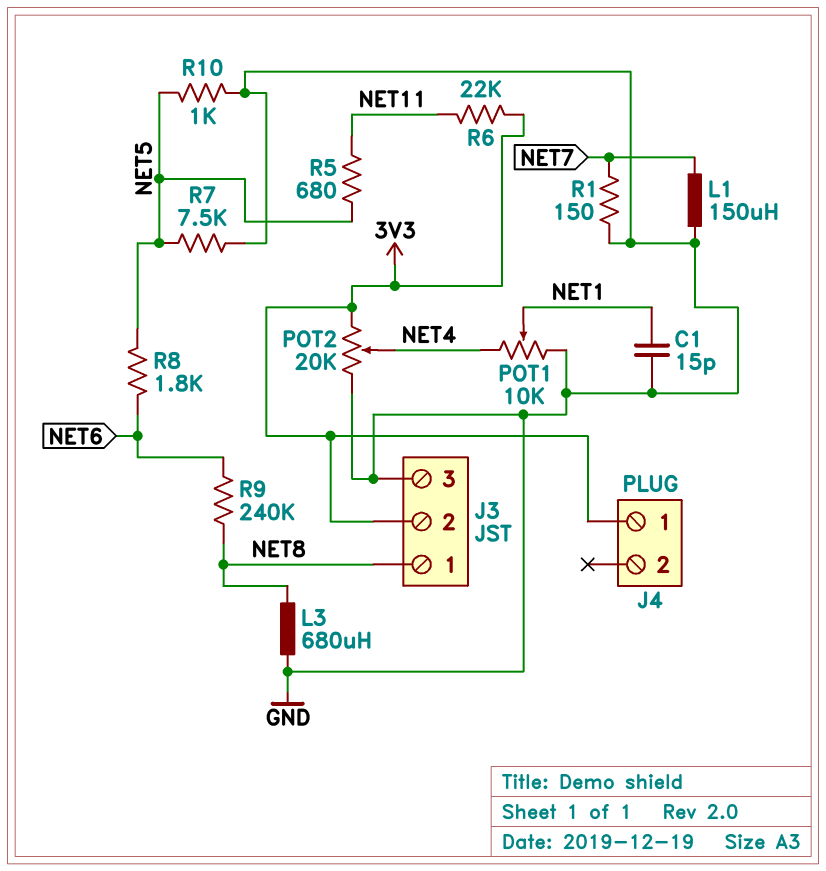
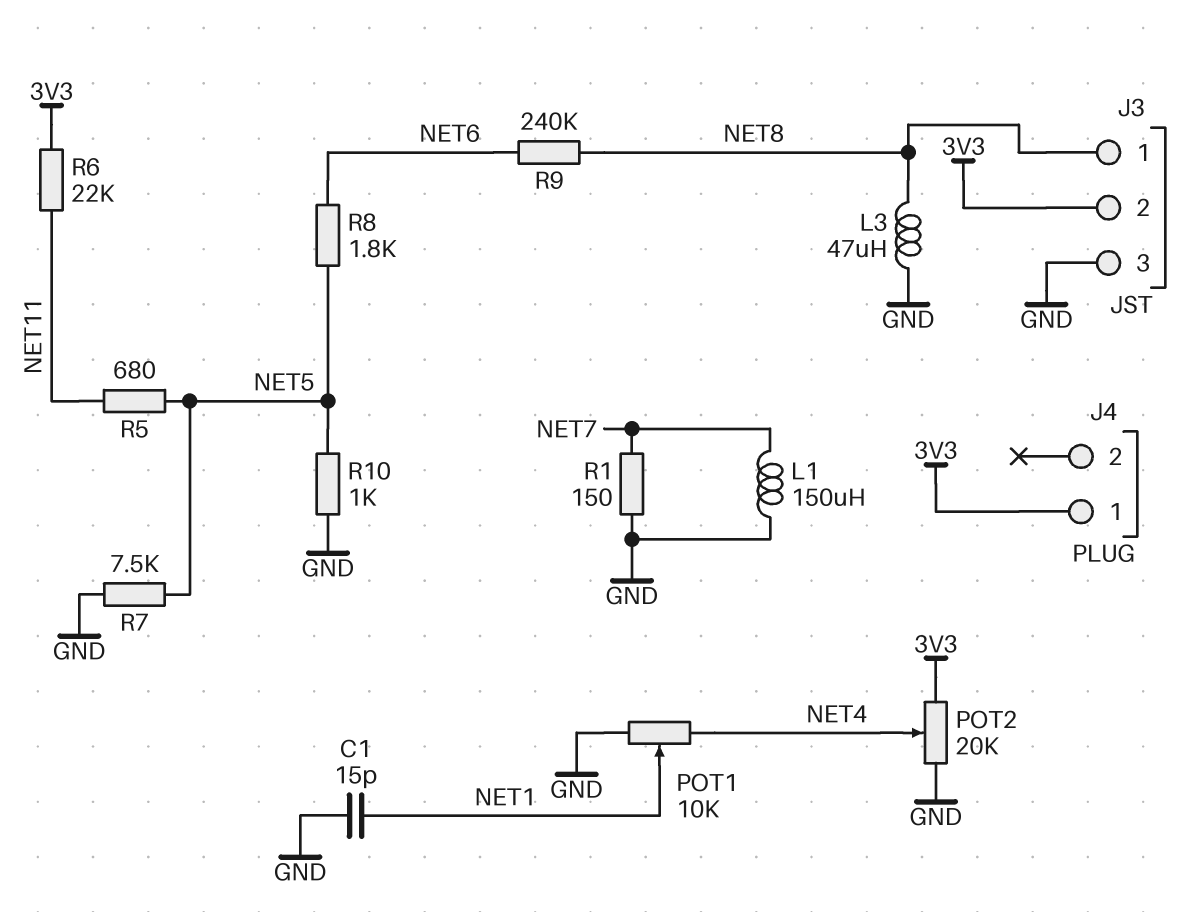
L3: 680uH (GND, NET8) -> 47uH (GND, NET8)

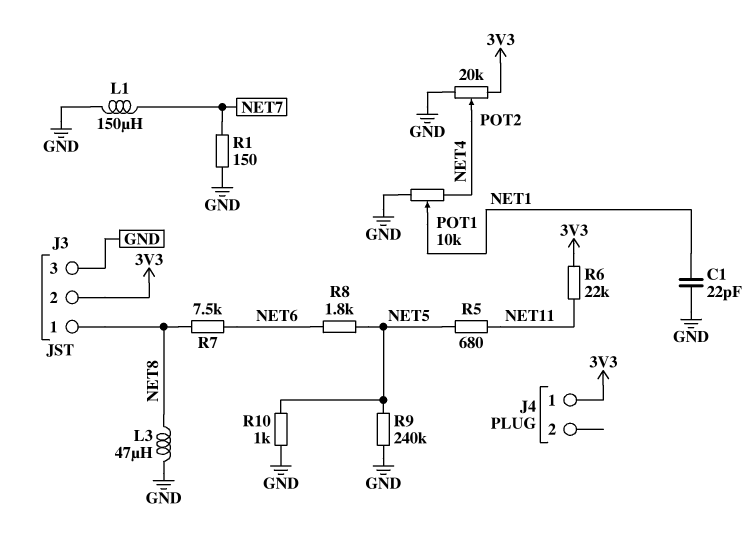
C1: 15pF (GND, NET1) -> 22pF (GND, NET1)
R7: 7.5k (GND, NET5) -> 7.5k (NET6, NET8)
R9: 240k (NET6, NET8) -> 240k (GND, NET5)

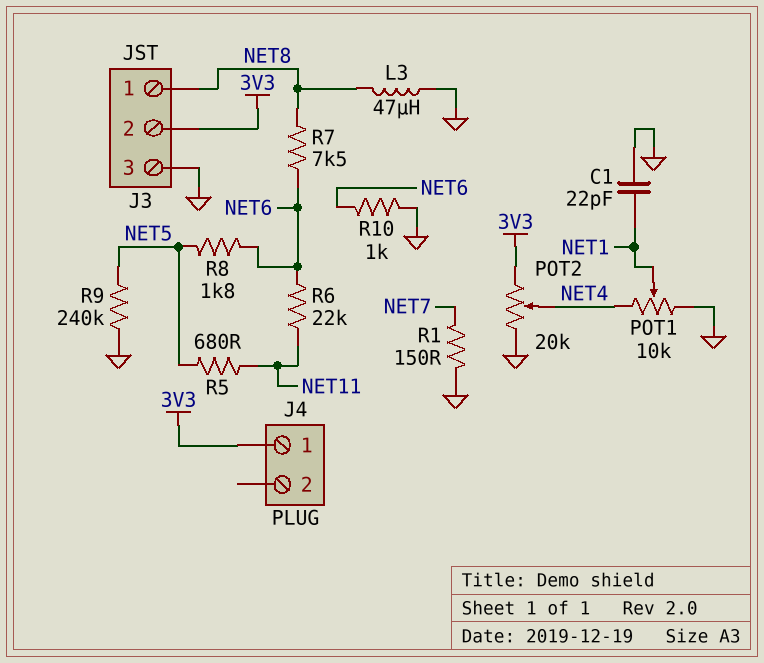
L1: 150uH (GND, NET7) -> none
R6: 22k (3V3, NET11) -> 22k (NET6, NET11)
R10: 1k (GND, NET5) -> 1k (GND, NET6)

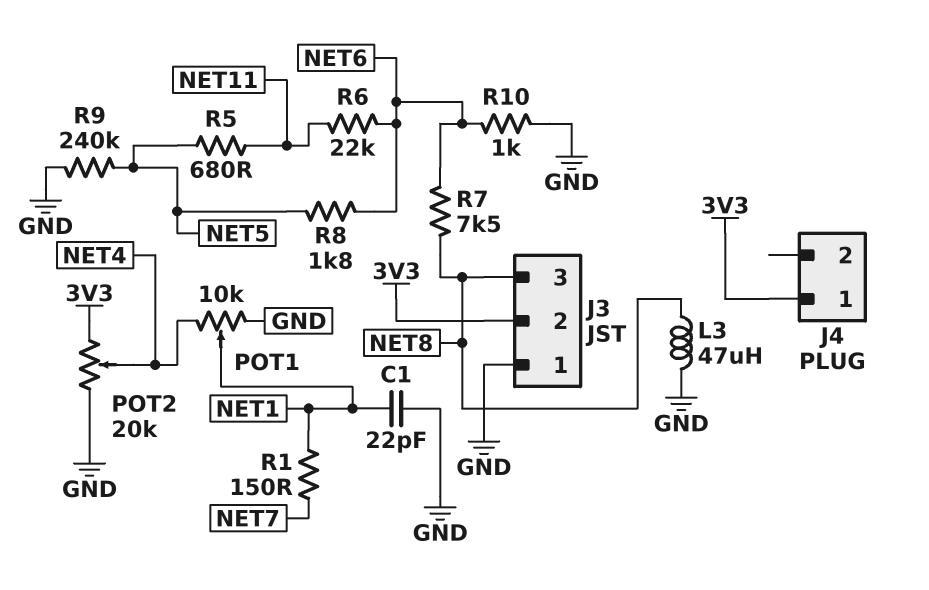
J3 pin 1: NET8 -> GND
J3 pin 3: GND -> NET8
R1: 150 (GND, NET7) -> 150 (NET1, NET7)

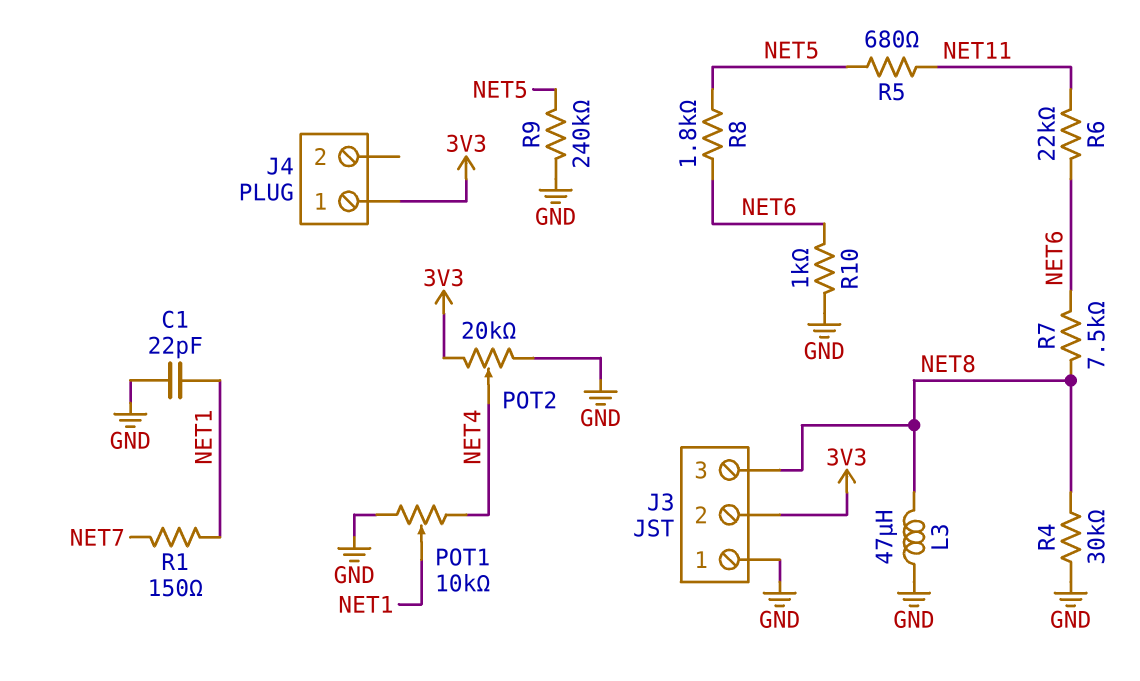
R4: none -> 30k (GND, NET8)

